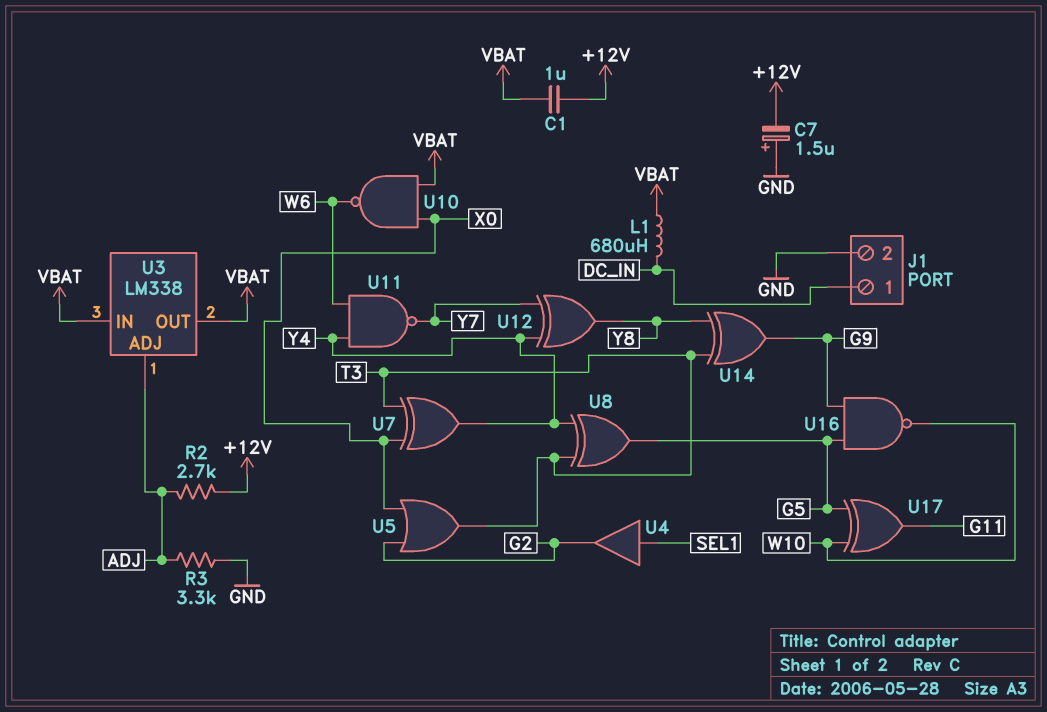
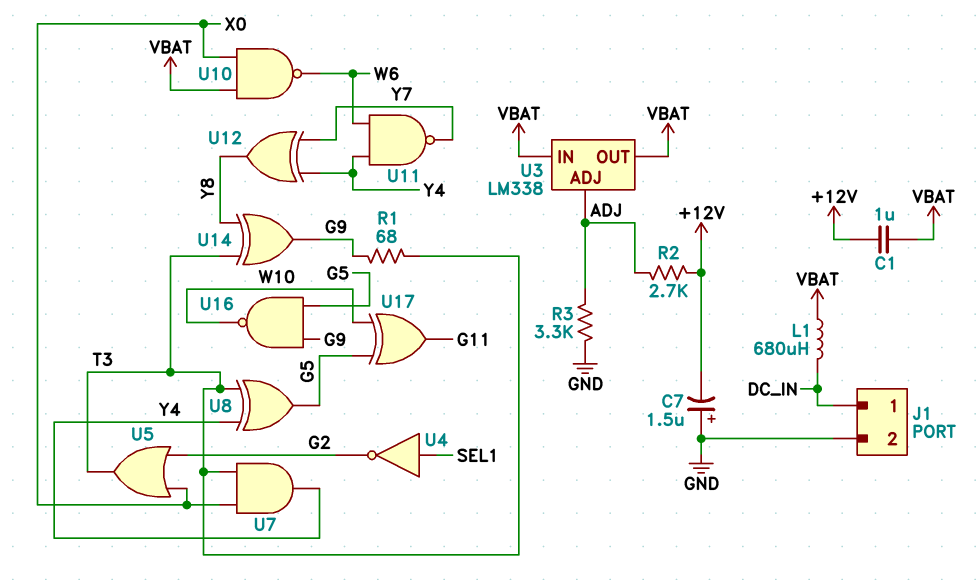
R1: none -> 68 (G9, T3)
U4: buffer (in SEL1, out G2) -> NOT (in SEL1, out G2)
U7: XOR (in T3, in X0, out Y4) -> AND (in T3, in X0, out Y4)

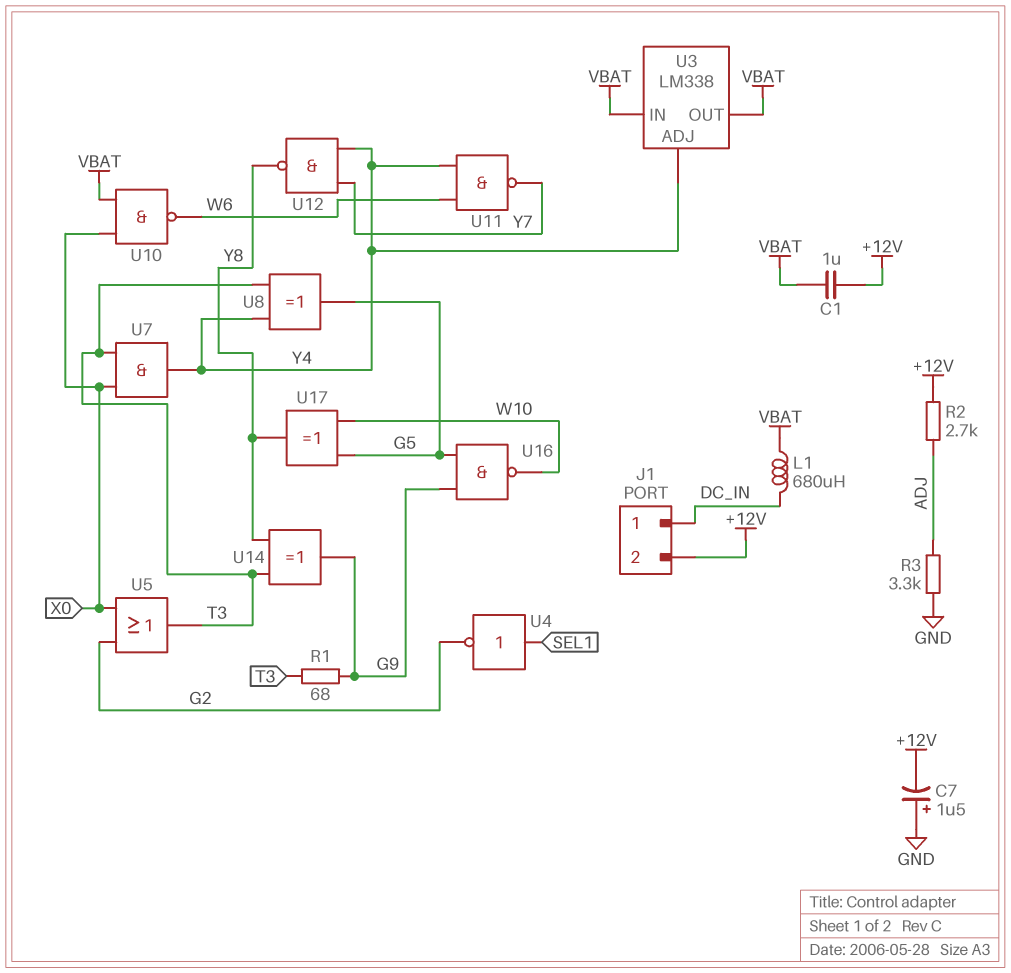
J1 pin 2: GND -> +12V
U3 pin ADJ: ADJ -> Y4
U12: XOR (in Y4, in Y7, out Y8) -> NAND (in Y4, in Y7, out Y8)
U17: XOR (in G5, in W10, out G11) -> XOR (in G5, in W10, out Y8)

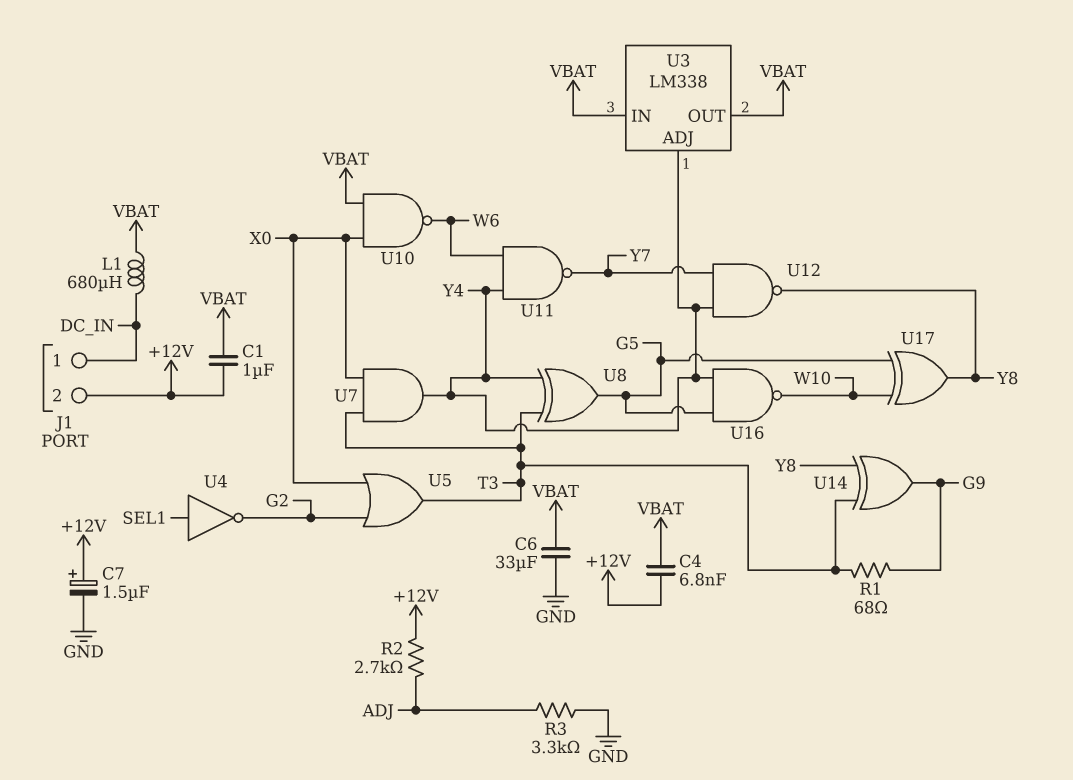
C4: none -> 6.8nF (+12V, VBAT)
C6: none -> 33uF (GND, VBAT)
C7: 1.5uF (plus GND, minus +12V) -> 1.5uF (plus +12V, minus GND)
U16: NAND (in G5, in G9, out W10) -> NAND (in G5, in Y4, out W10)

